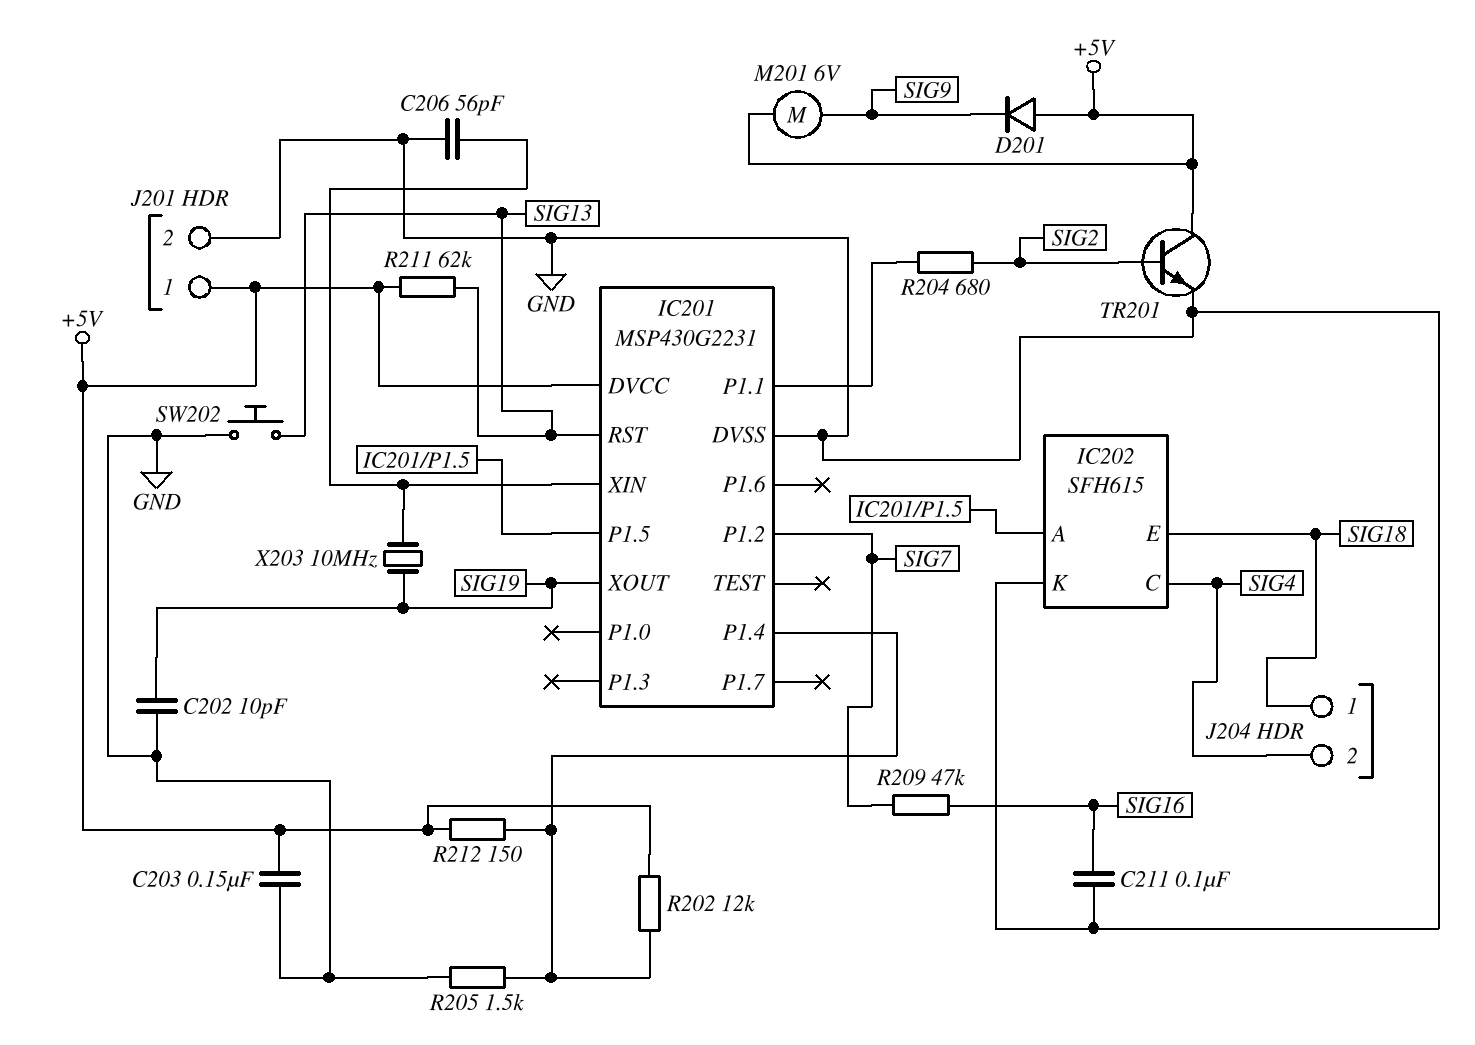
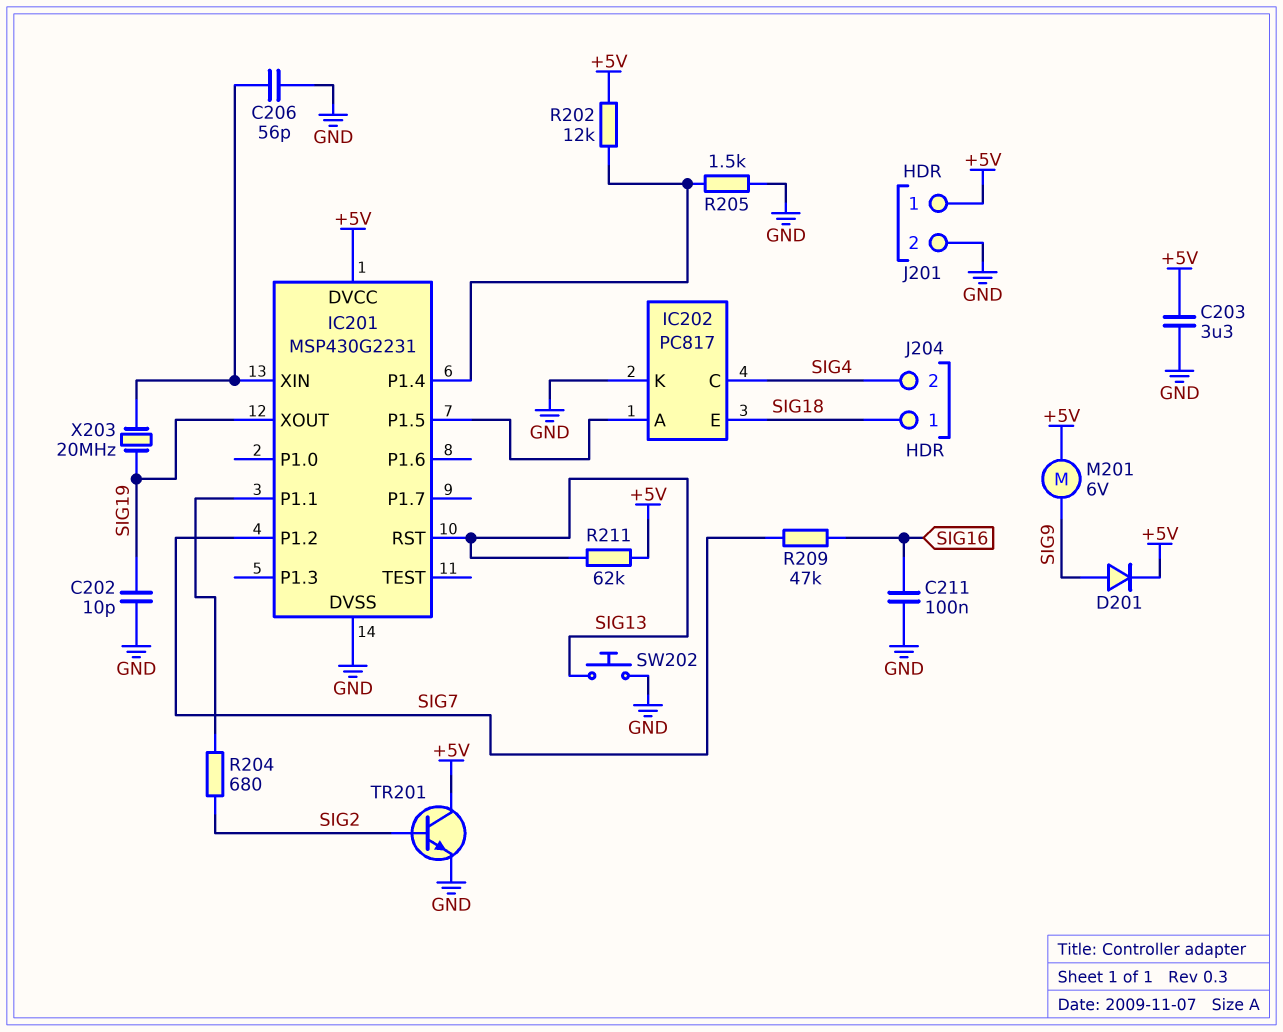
C203: 150nF (+5V, GND) -> 3.3uF (+5V, GND)
D201: diode (A +5V, K SIG9) -> diode (A SIG9, K +5V)
IC202: SFH615 -> PC817
R212: 150 (+5V, IC201/P1.4) -> none
X203: 10MHz (IC201/XIN, SIG19) -> 20MHz (IC201/XIN, SIG19)

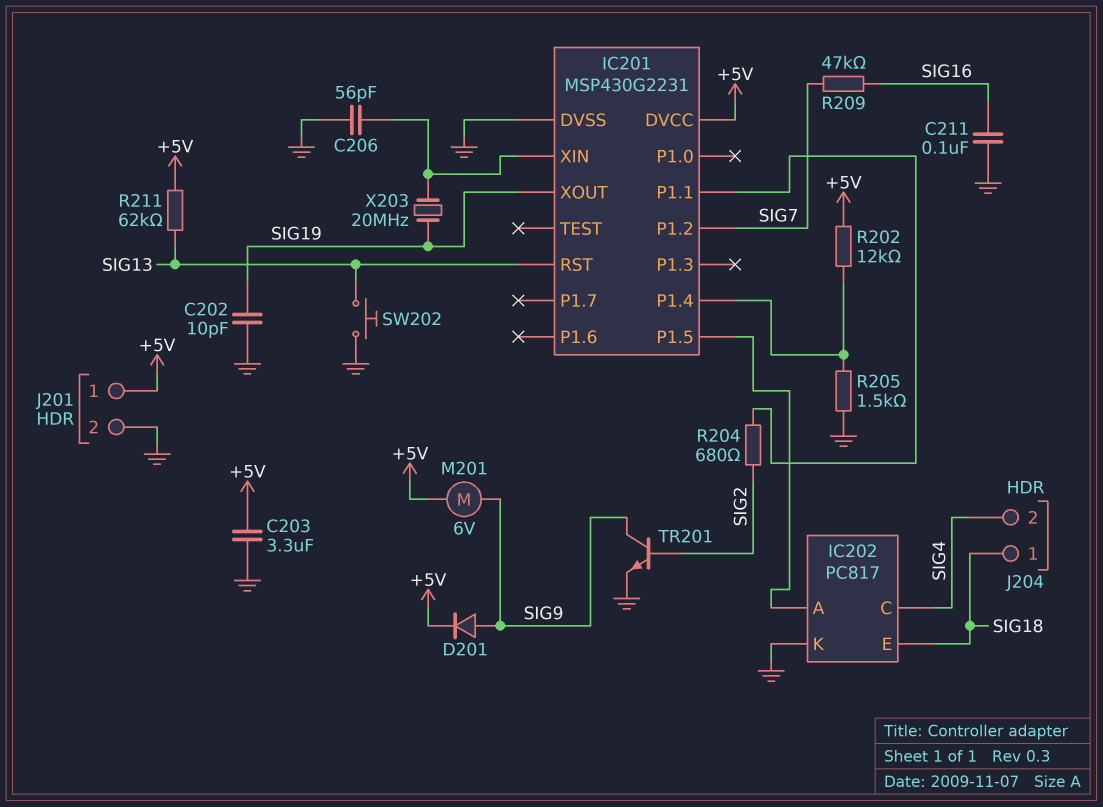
TR201: NPN (B SIG2, C +5V, E GND) -> NPN (B SIG2, C SIG9, E GND)

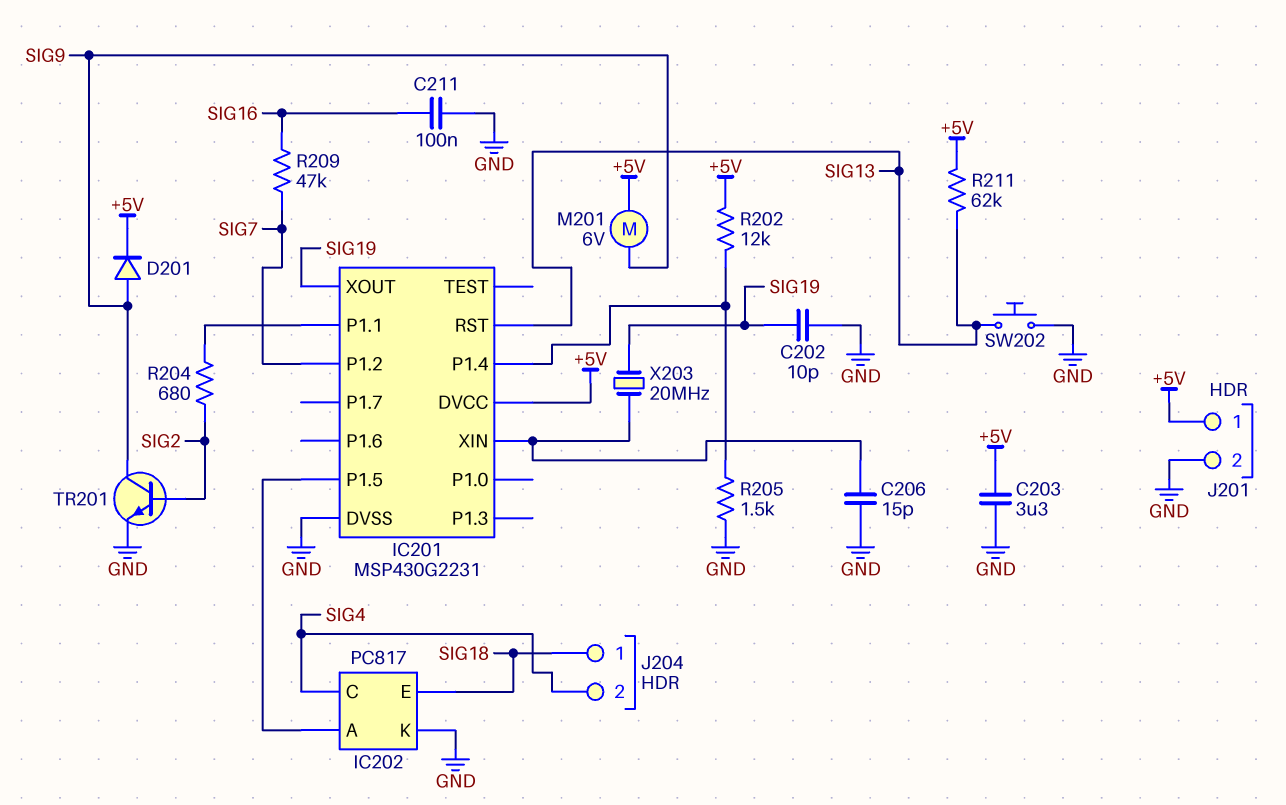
C206: 56pF (GND, IC201/XIN) -> 15pF (GND, IC201/XIN)

